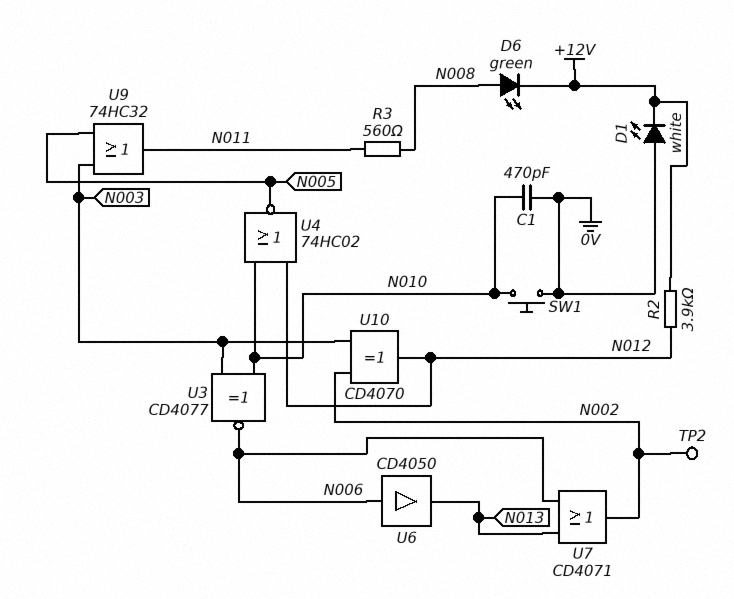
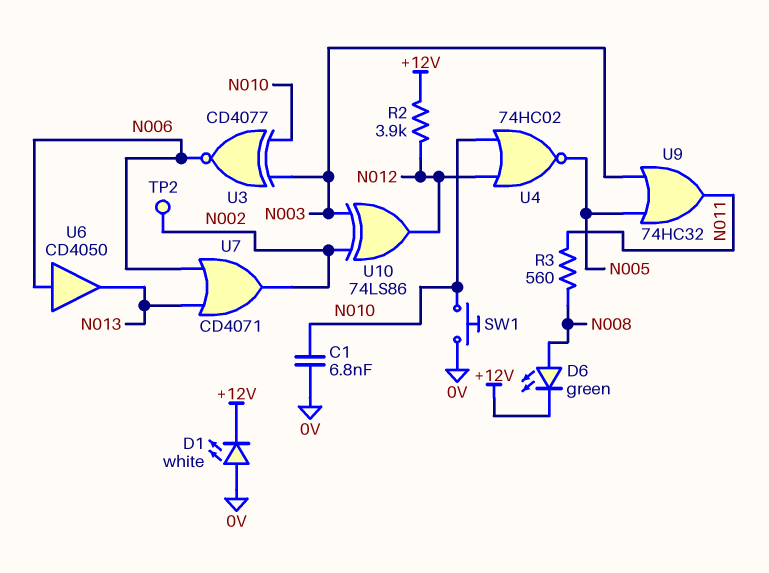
C1: 470pF (0V, N010) -> 6.8nF (0V, N010)
U10: XOR CD4070 (in N002, in N003, out N012) -> XOR 74LS86 (in N002, in N003, out N012)

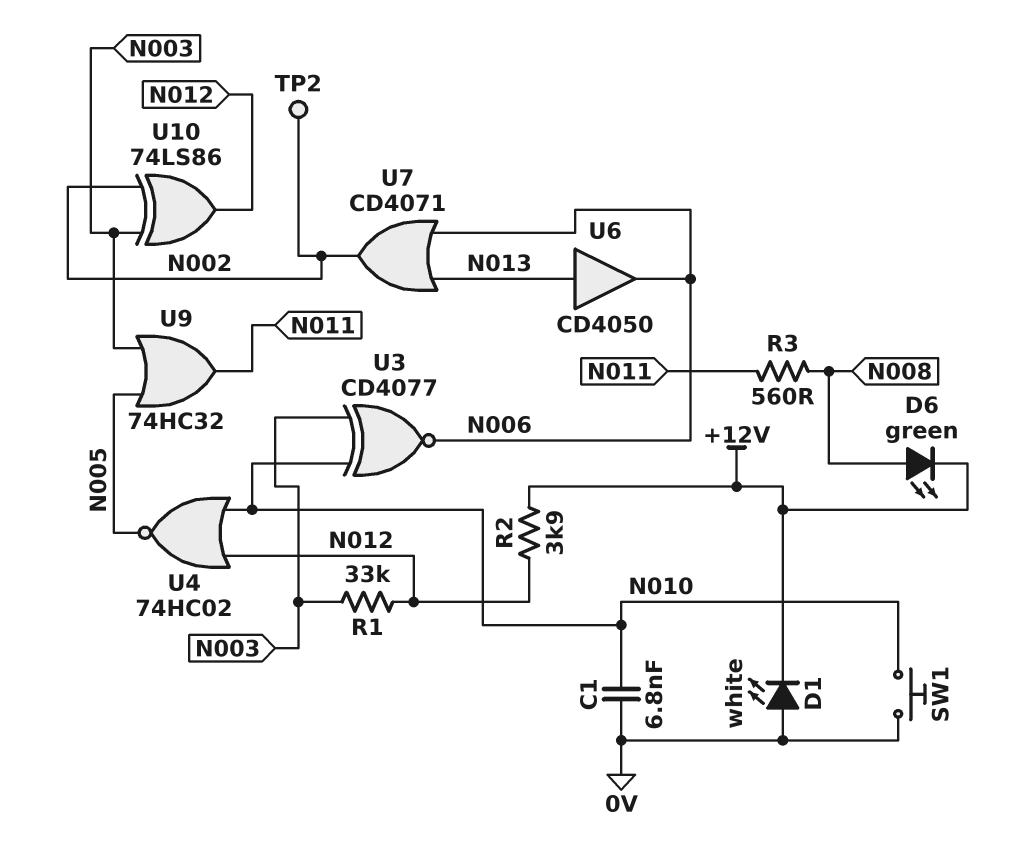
R1: none -> 33k (N003, N012)
U6: buffer CD4050 (in N006, out N013) -> buffer CD4050 (in N013, out N006)

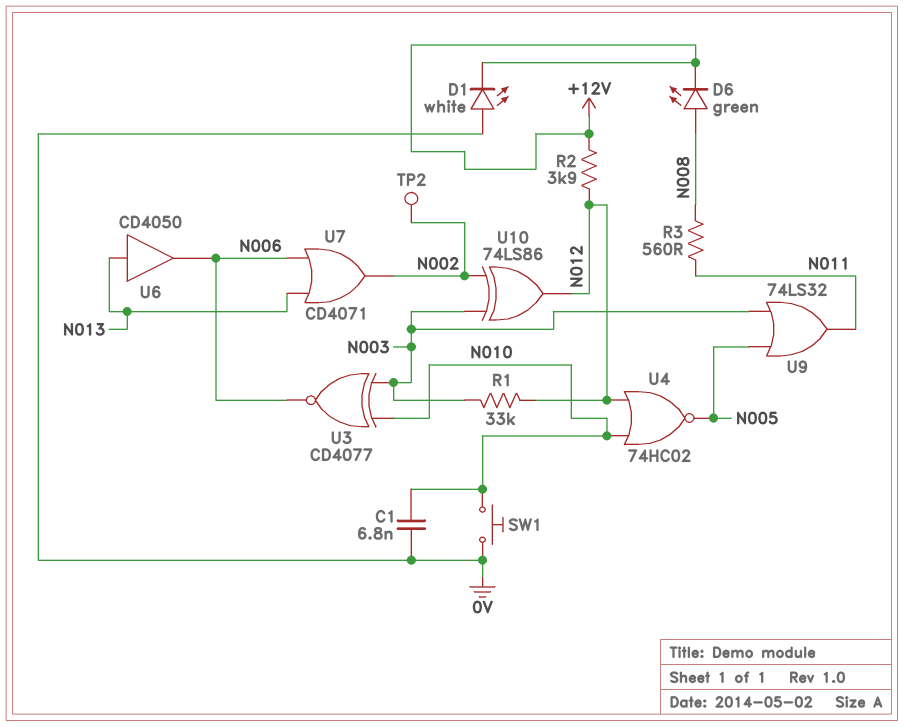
U9: OR 74HC32 (in N003, in N005, out N011) -> OR 74LS32 (in N003, in N005, out N011)

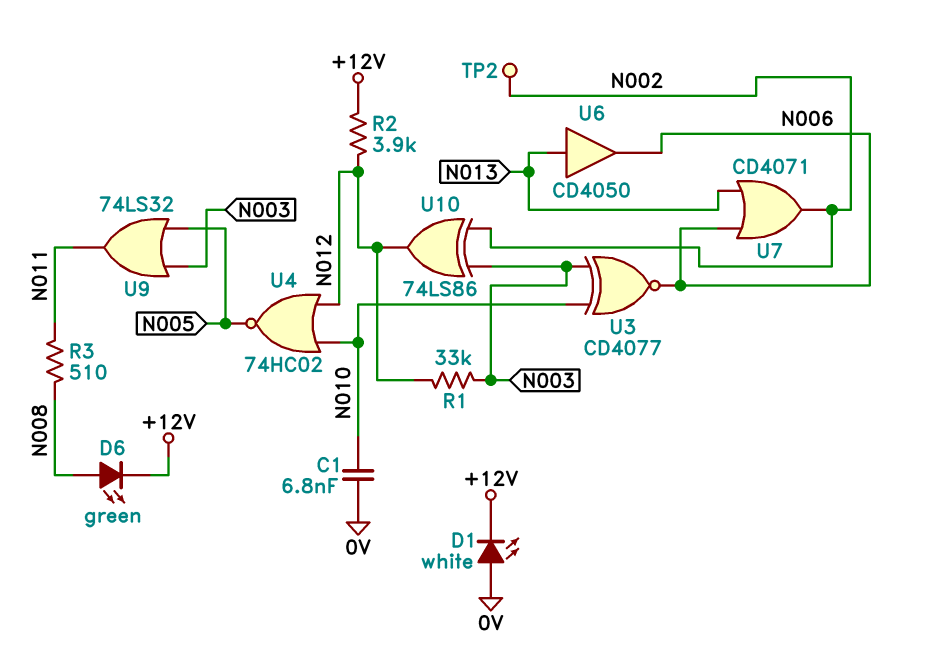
R3: 560 (N008, N011) -> 510 (N008, N011)
SW1: button (0V, N010) -> none

